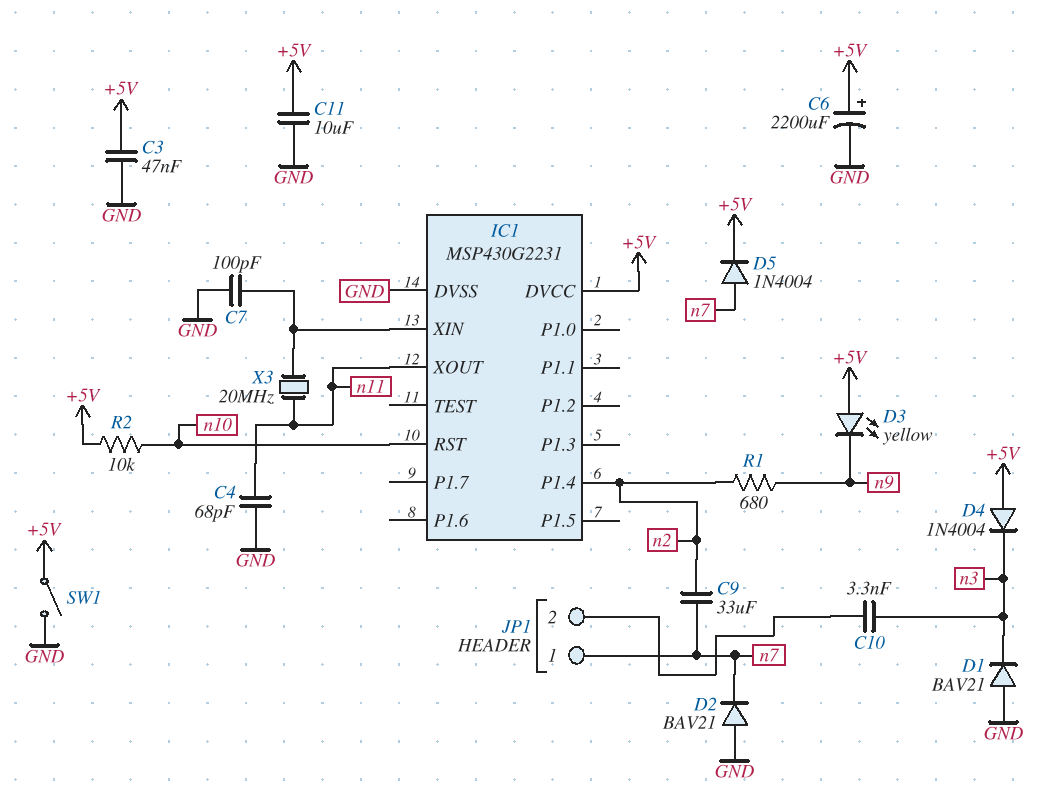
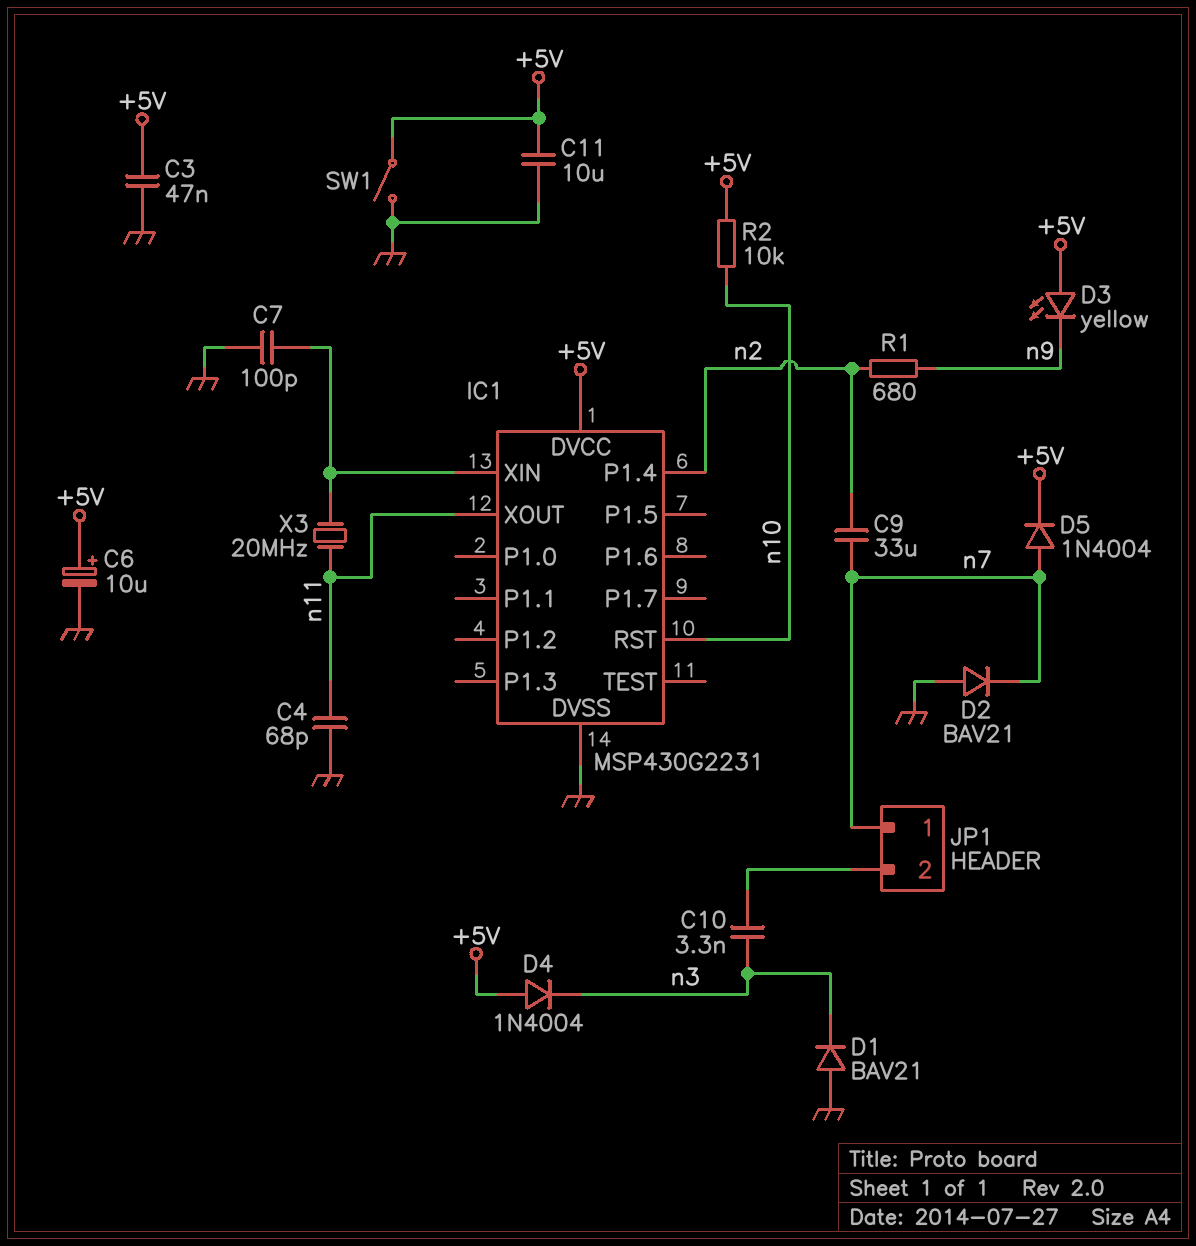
C6: 2200uF (plus +5V, minus GND) -> 10uF (plus +5V, minus GND)

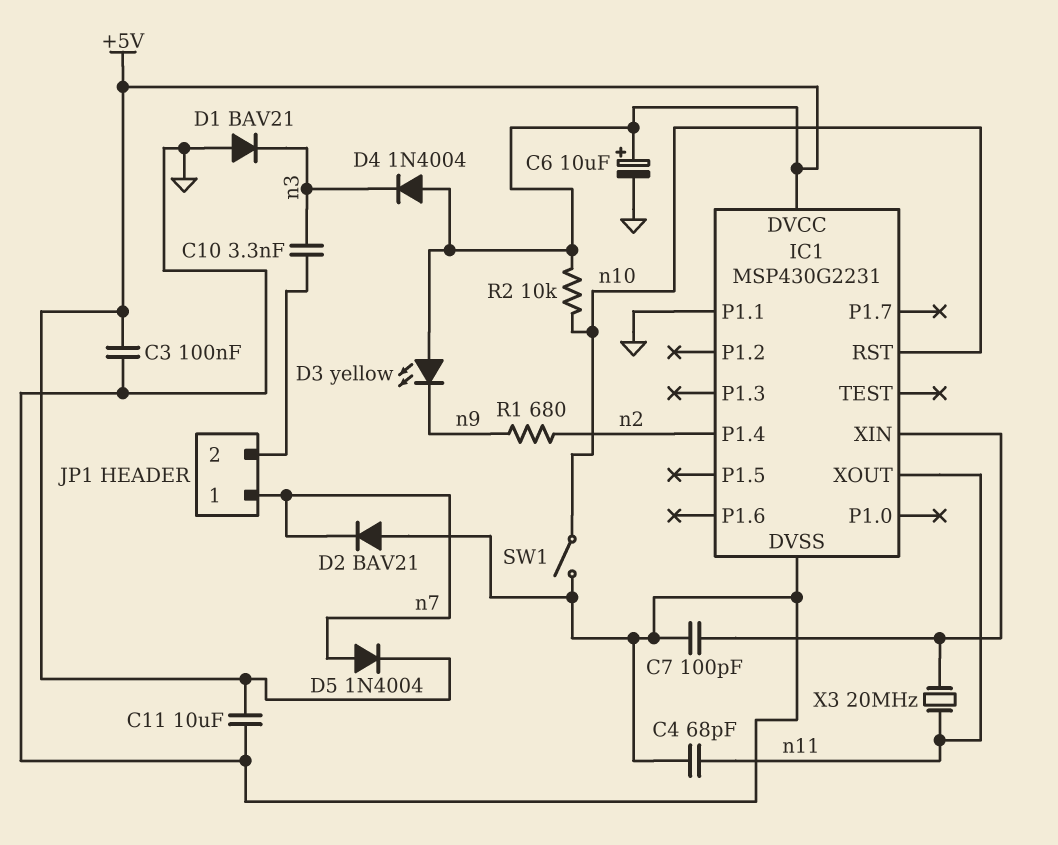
C3: 47nF (+5V, GND) -> 100nF (+5V, GND)
C9: 33uF (n2, n7) -> none
IC1 pin P1.1: none -> GND
SW1: switch (+5V, GND) -> switch (GND, n10)

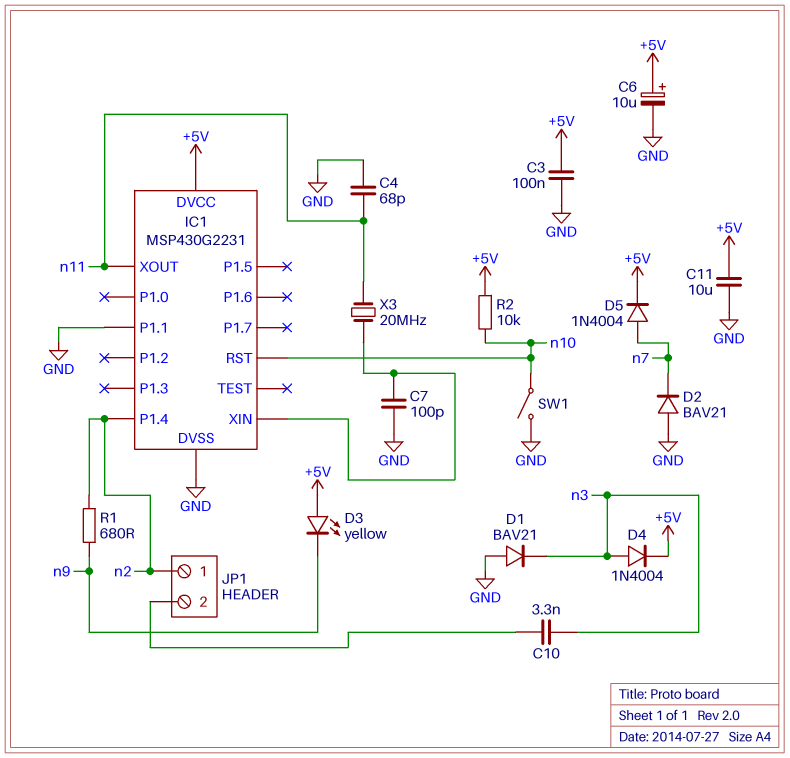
D4: diode 1N4004 (A +5V, K n3) -> diode 1N4004 (A n3, K +5V)
JP1 pin 1: n7 -> n2

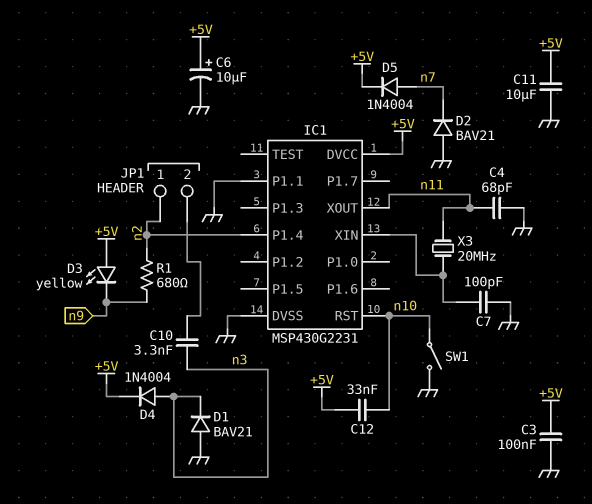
C12: none -> 33nF (+5V, n10)
R2: 10k (+5V, n10) -> none

